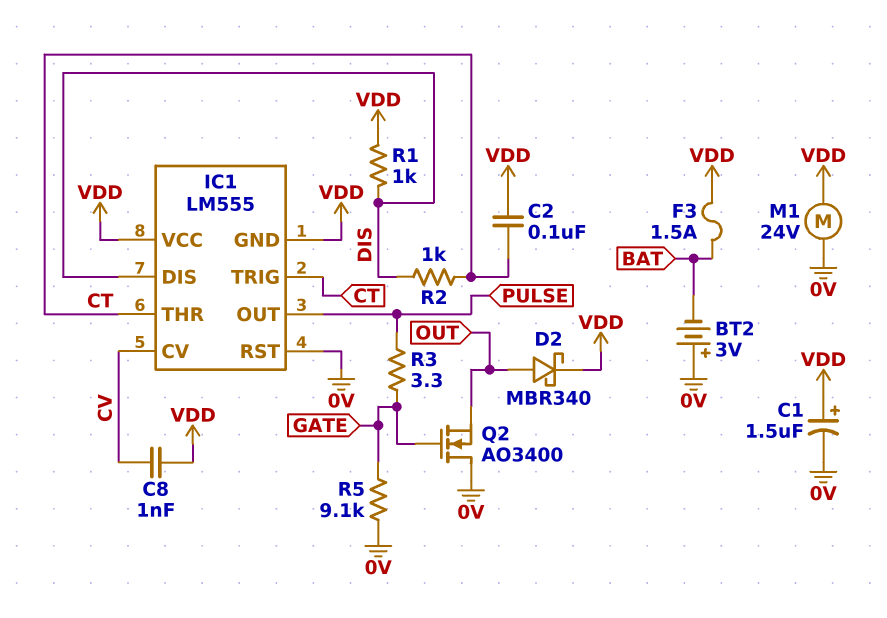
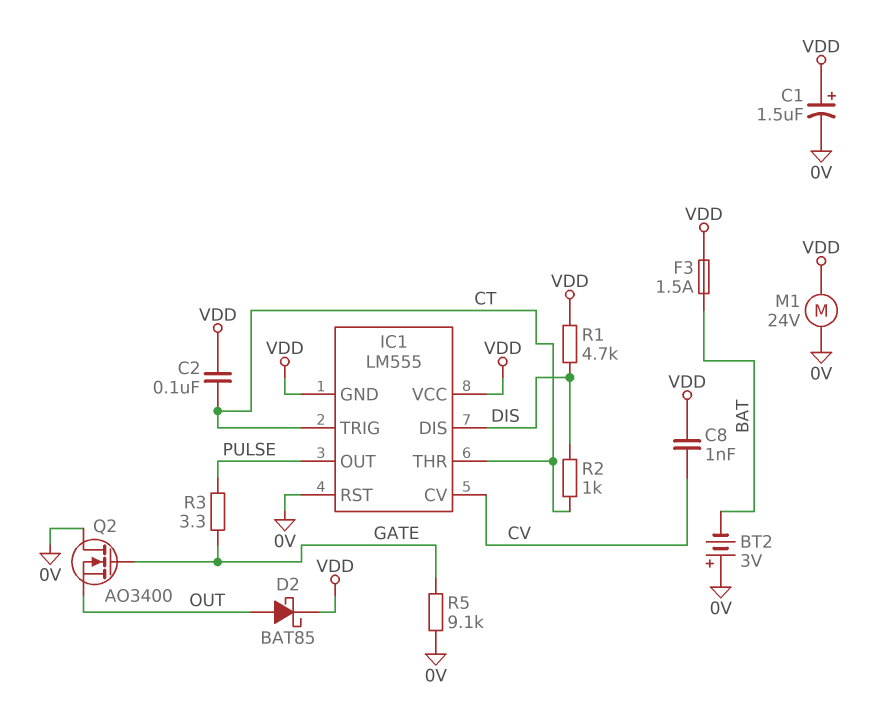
D2: schottky MBR340 (A OUT, K VDD) -> schottky BAT85 (A OUT, K VDD)
R1: 1k (DIS, VDD) -> 4.7k (DIS, VDD)

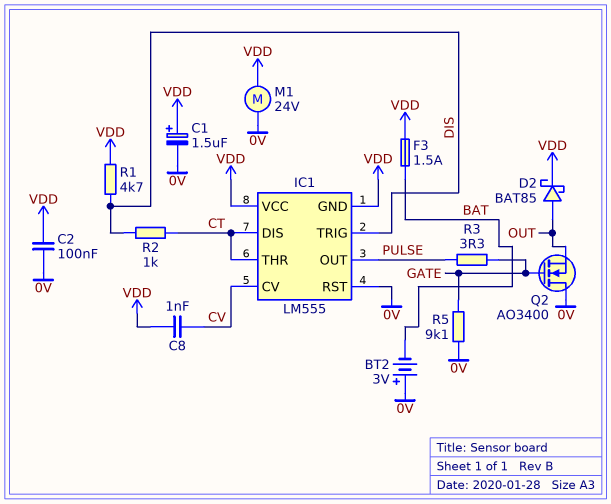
C2: 100nF (CT, VDD) -> 100nF (0V, VDD)
IC1 pin DIS: DIS -> CT
IC1 pin TRIG: CT -> DIS

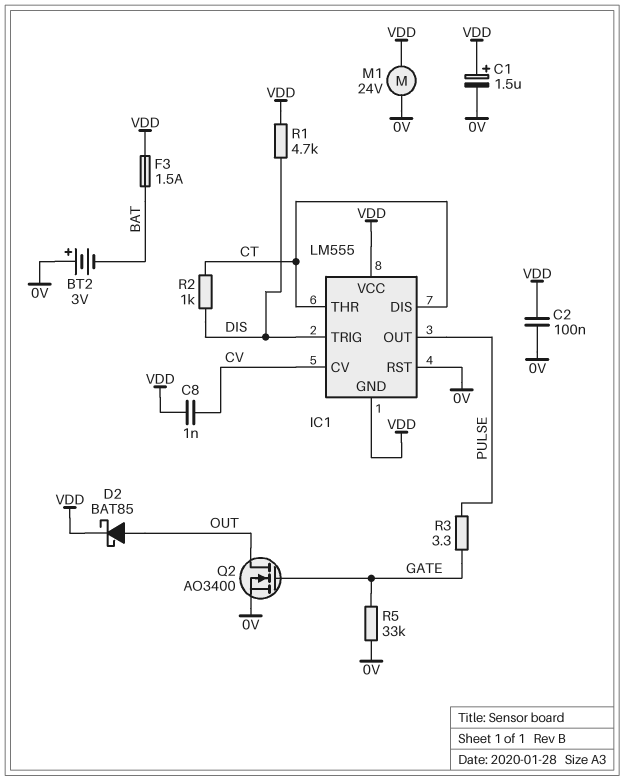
Q2: NMOS AO3400 (G GATE, D 0V, S OUT) -> NMOS AO3400 (G GATE, D OUT, S 0V)
R5: 9.1k (0V, GATE) -> 33k (0V, GATE)

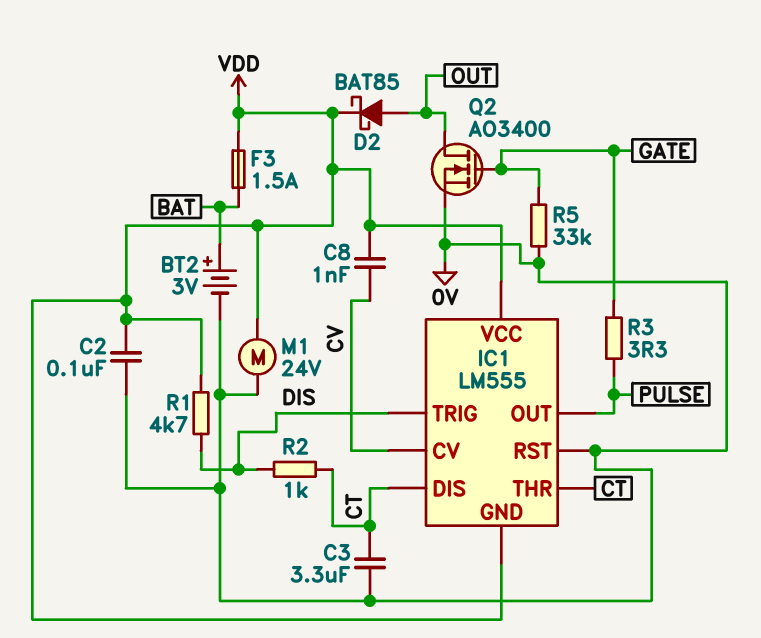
BT2: 3V (plus 0V, minus BAT) -> 3V (plus BAT, minus 0V)
C1: 1.5uF (plus VDD, minus 0V) -> none
C3: none -> 3.3uF (0V, CT)

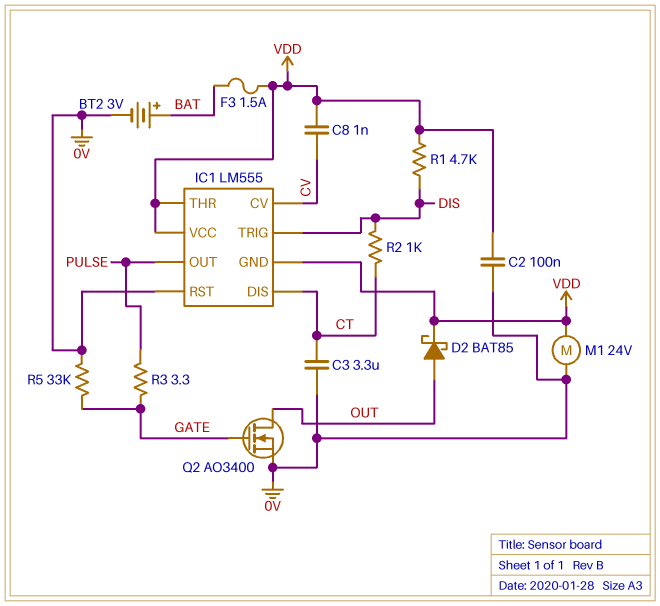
IC1 pin THR: CT -> VDD

